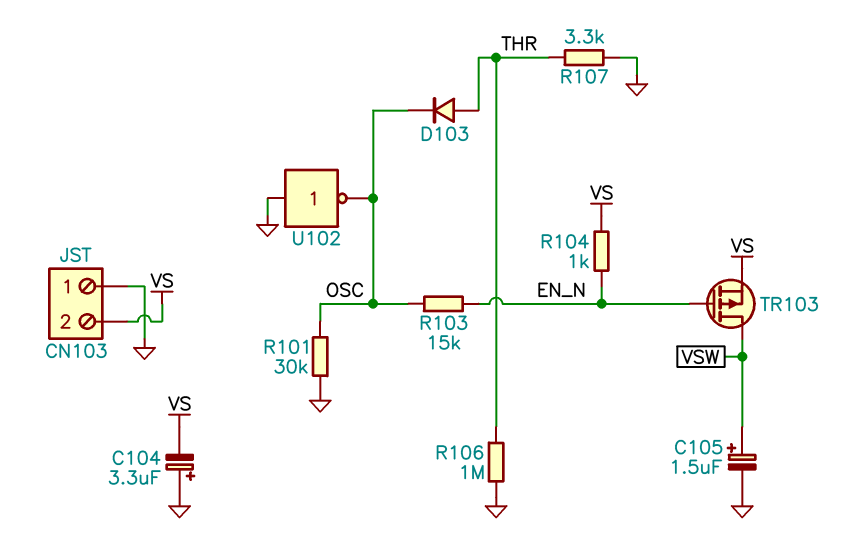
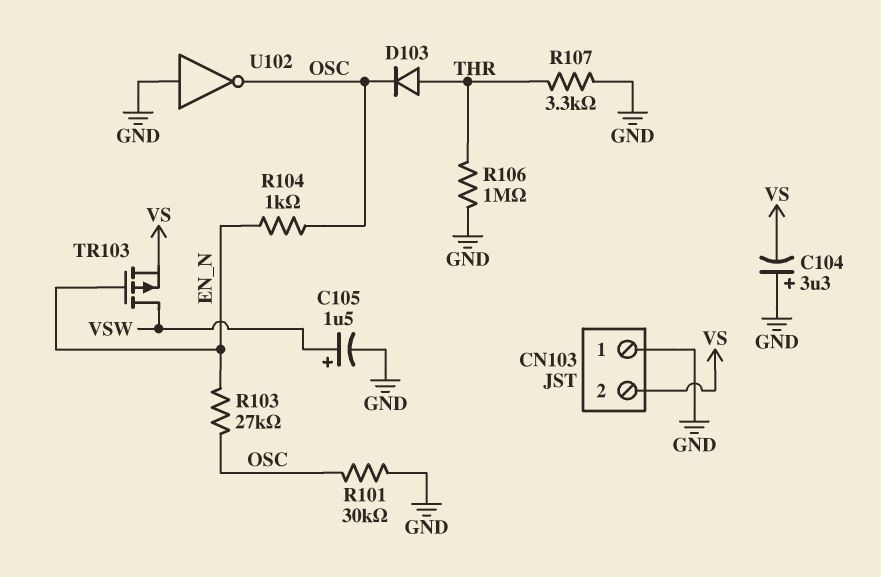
R103: 15k (EN_N, OSC) -> 27k (EN_N, OSC)
R104: 1k (EN_N, VS) -> 1k (EN_N, OSC)

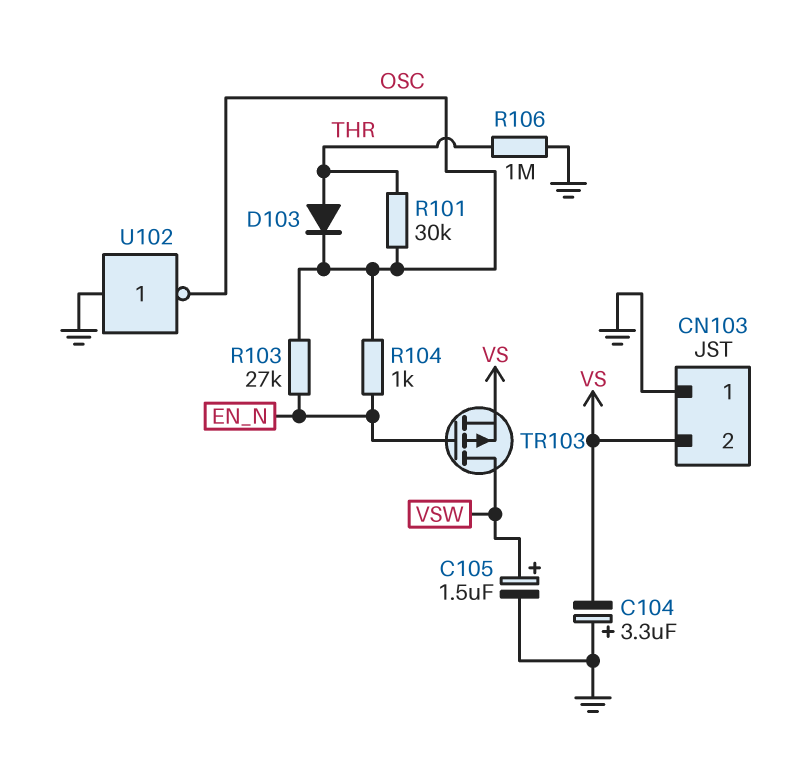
R101: 30k (GND, OSC) -> 30k (OSC, THR)
R107: 3.3k (GND, THR) -> none

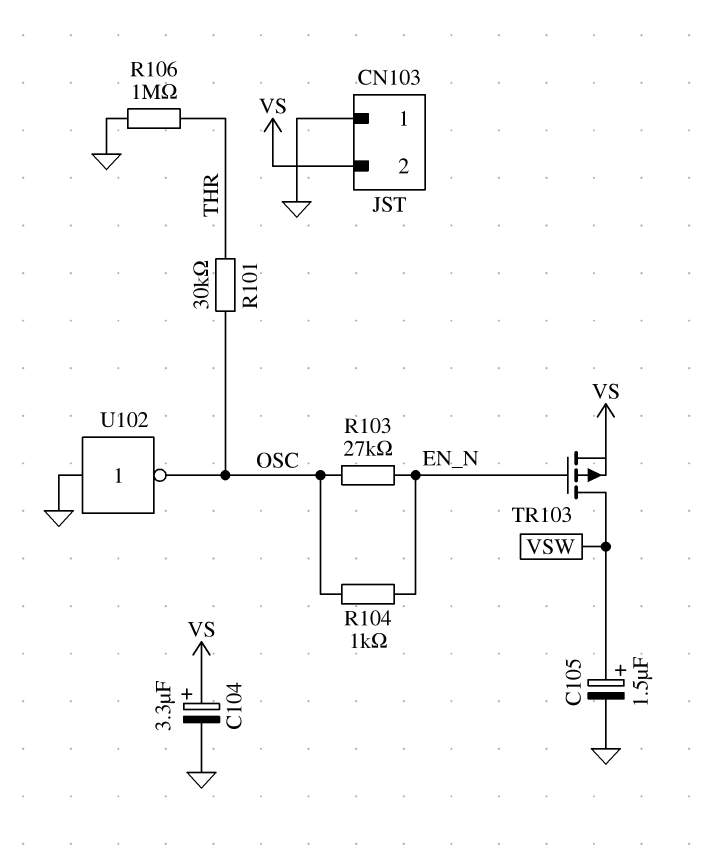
C104: 3.3uF (plus GND, minus VS) -> 3.3uF (plus VS, minus GND)
D103: diode (A THR, K OSC) -> none

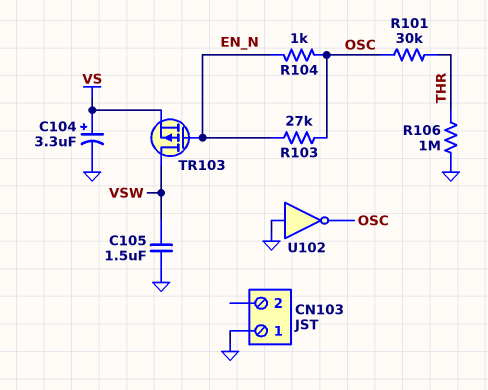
C105: 1.5uF (plus VSW, minus GND) -> 1.5uF (GND, VSW)
CN103 pin 2: VS -> none

